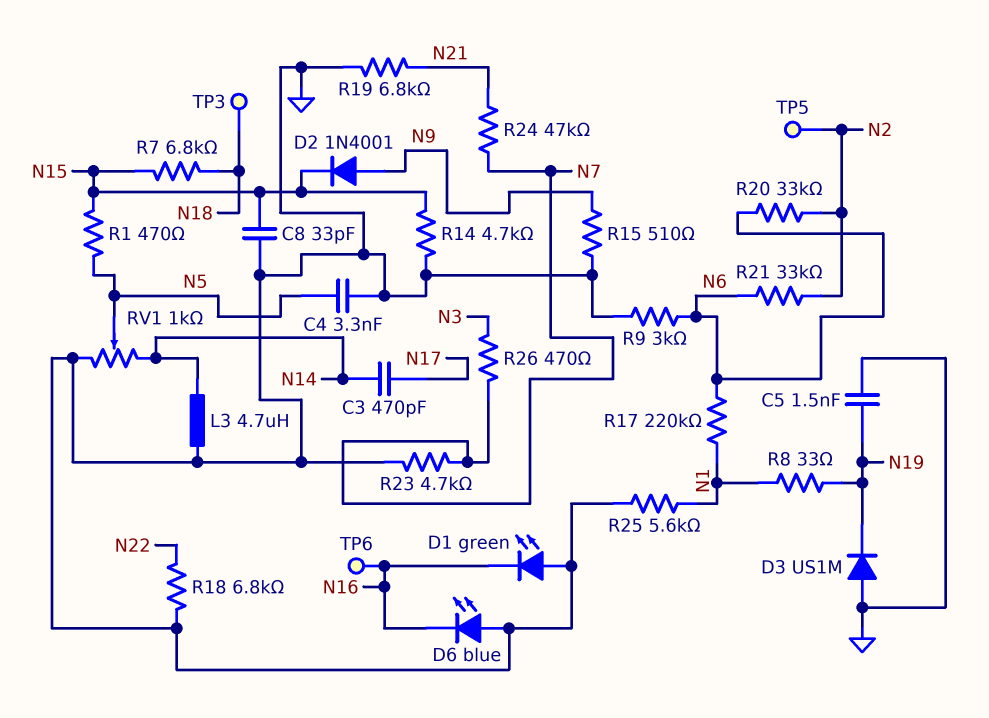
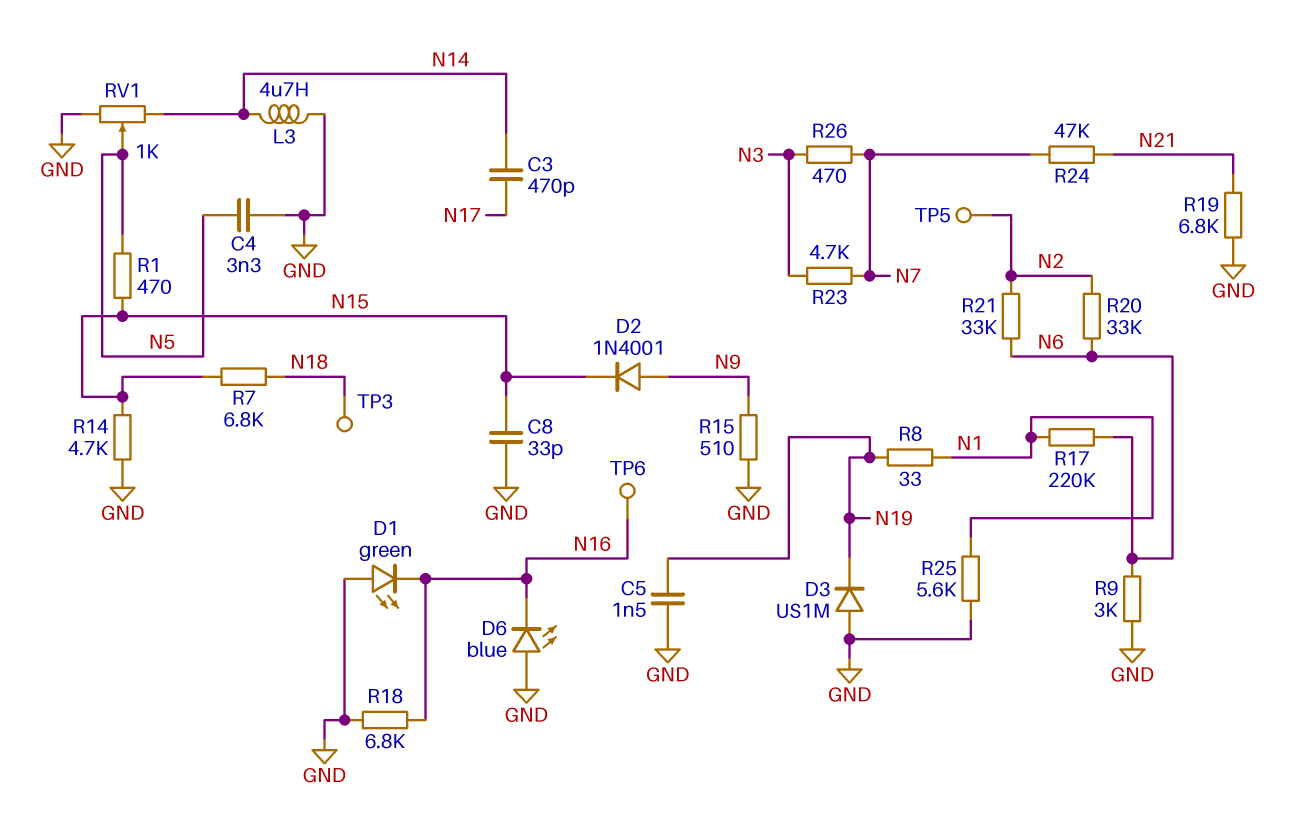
R18: 6.8k (GND, N22) -> 6.8k (GND, N16)
R23: 4.7k (GND, N7) -> 4.7k (N3, N7)

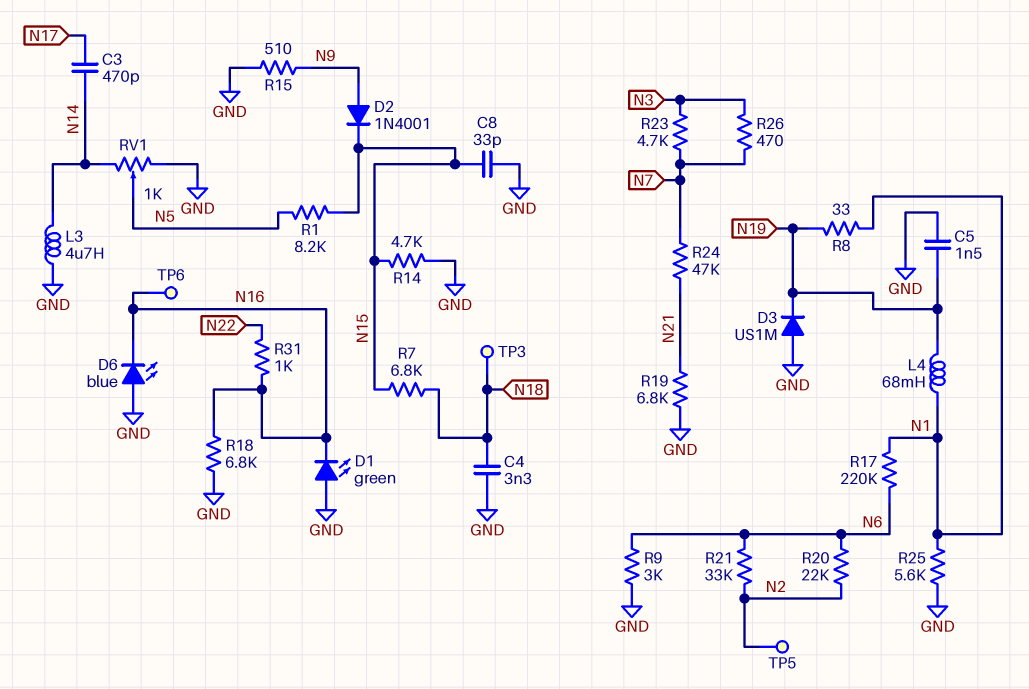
C4: 3.3nF (GND, N5) -> 3.3nF (GND, N18)
L4: none -> 68mH (N1, N19)
R1: 470 (N5, N15) -> 8.2k (N5, N15)
R20: 33k (N2, N6) -> 22k (N2, N6)
R31: none -> 1k (N16, N22)

